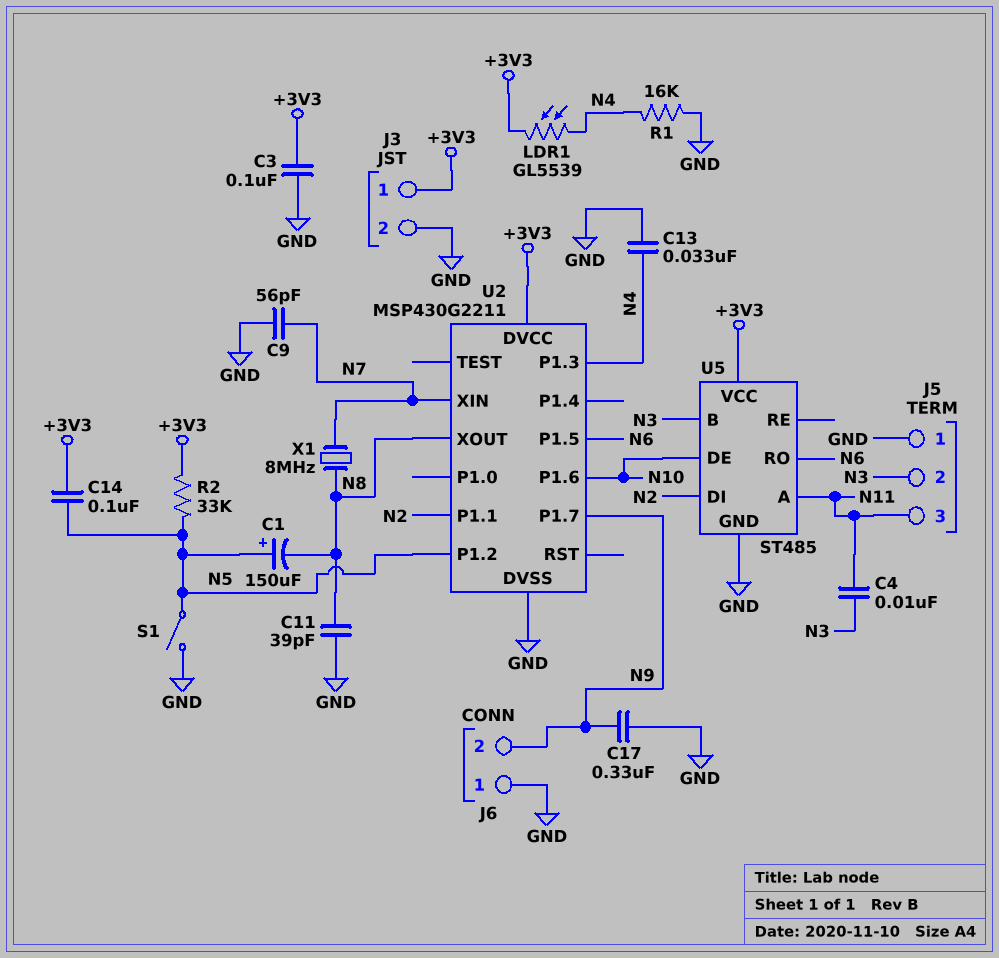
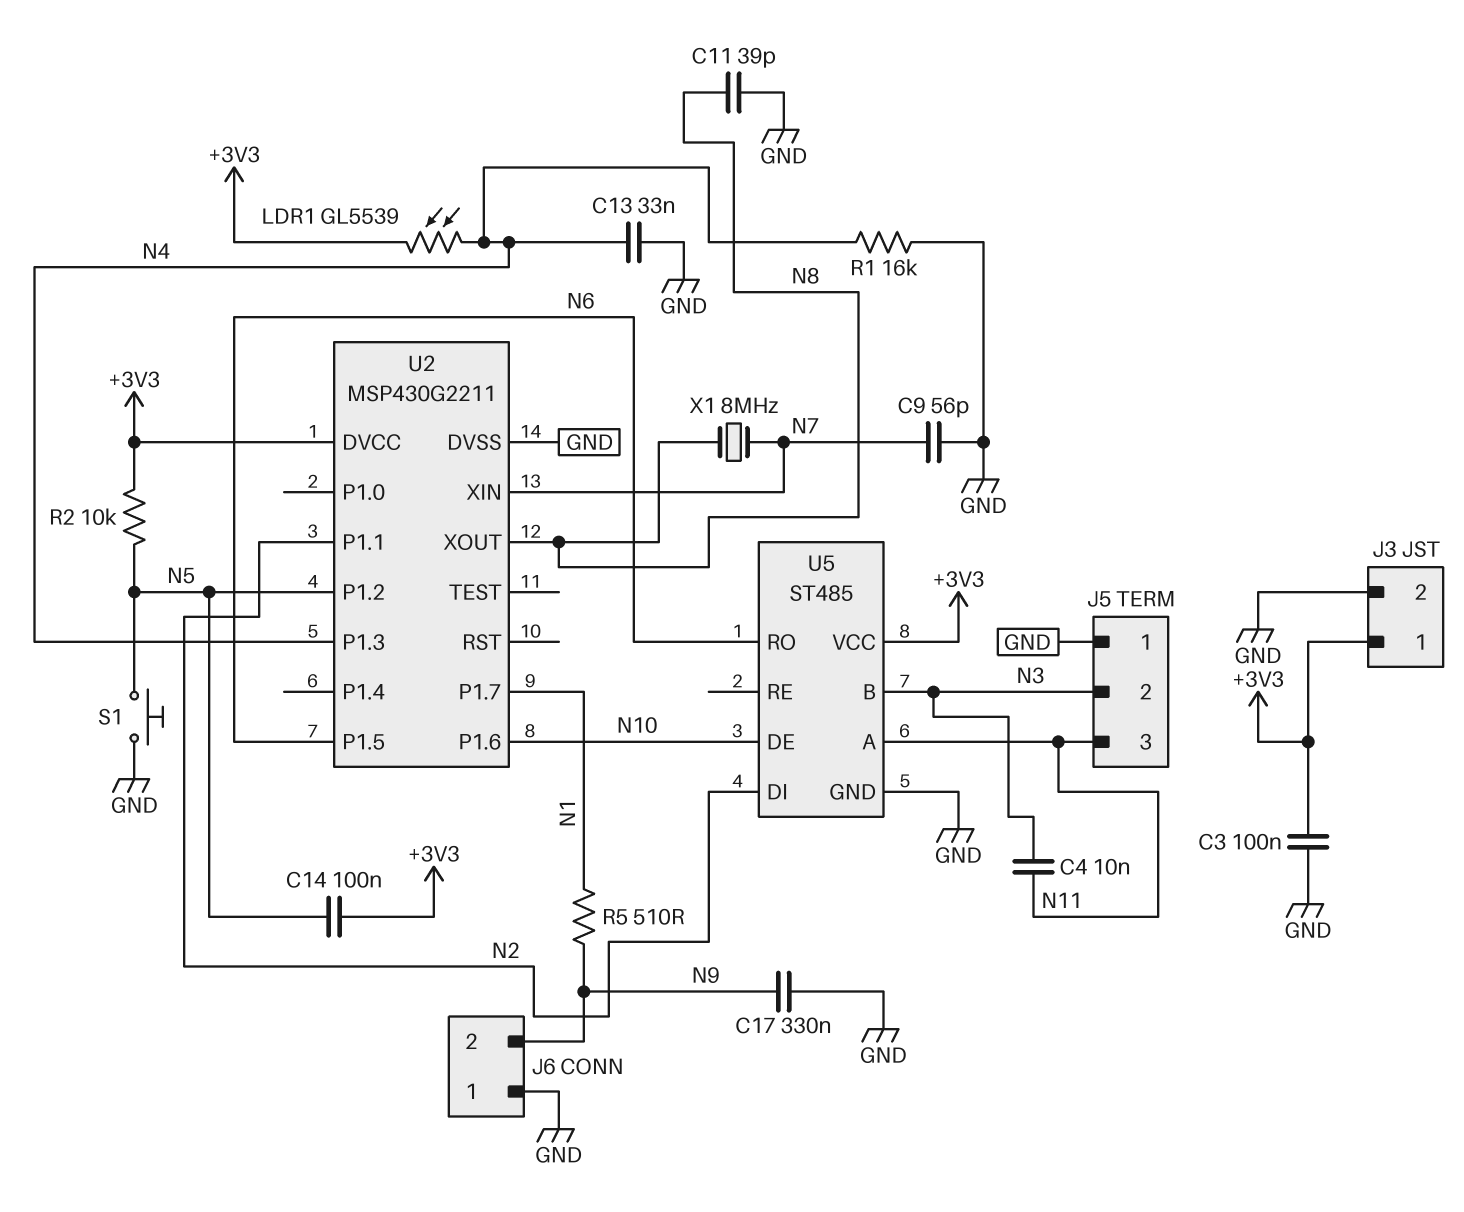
C1: 150uF (plus N5, minus N8) -> none
R2: 33k (+3V3, N5) -> 10k (+3V3, N5)
R5: none -> 510 (N1, N9)
S1: switch (GND, N5) -> button (GND, N5)
U2 pin P1.7: N9 -> N1

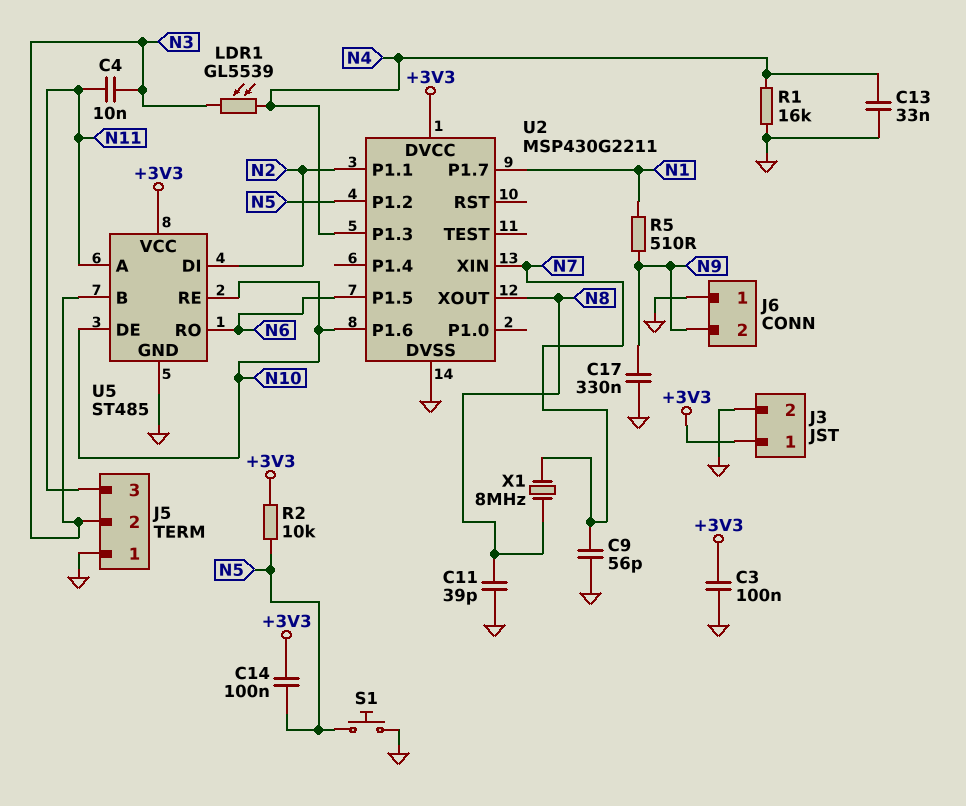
LDR1: GL5539 (+3V3, N4) -> GL5539 (N3, N4)
U5 pin RE: none -> N10

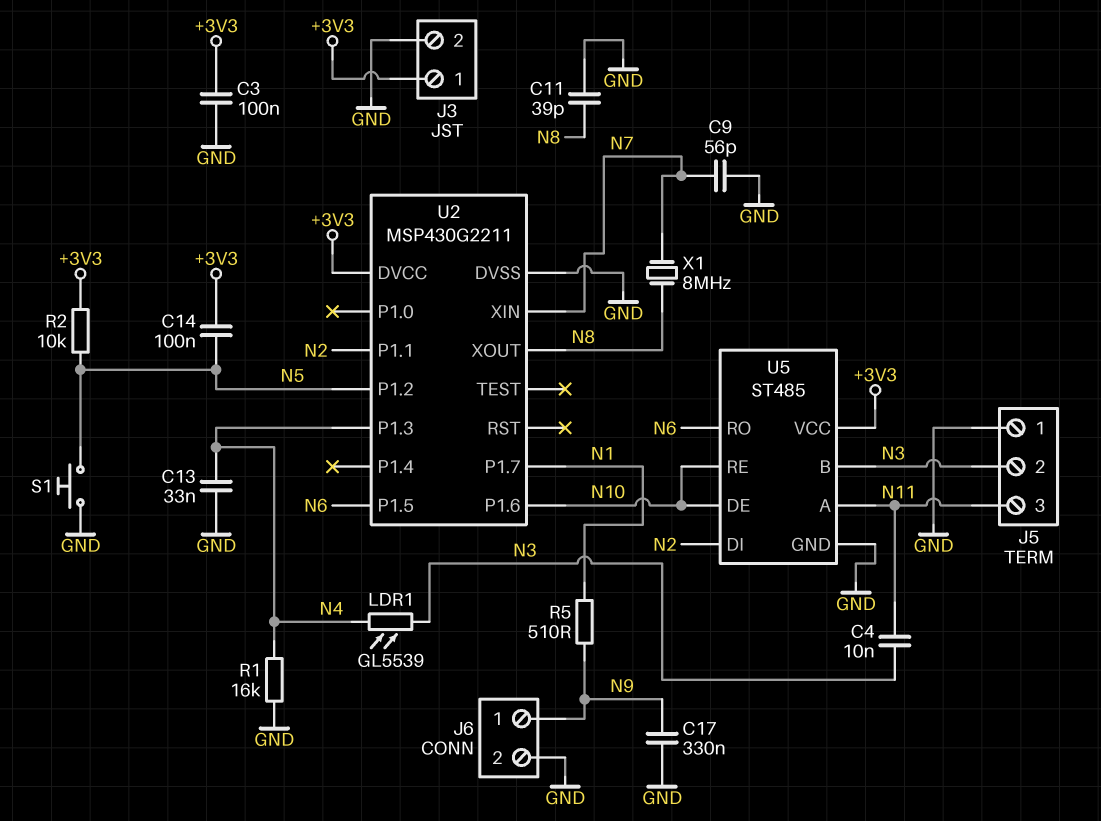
J6 pin 1: GND -> N9
J6 pin 2: N9 -> GND

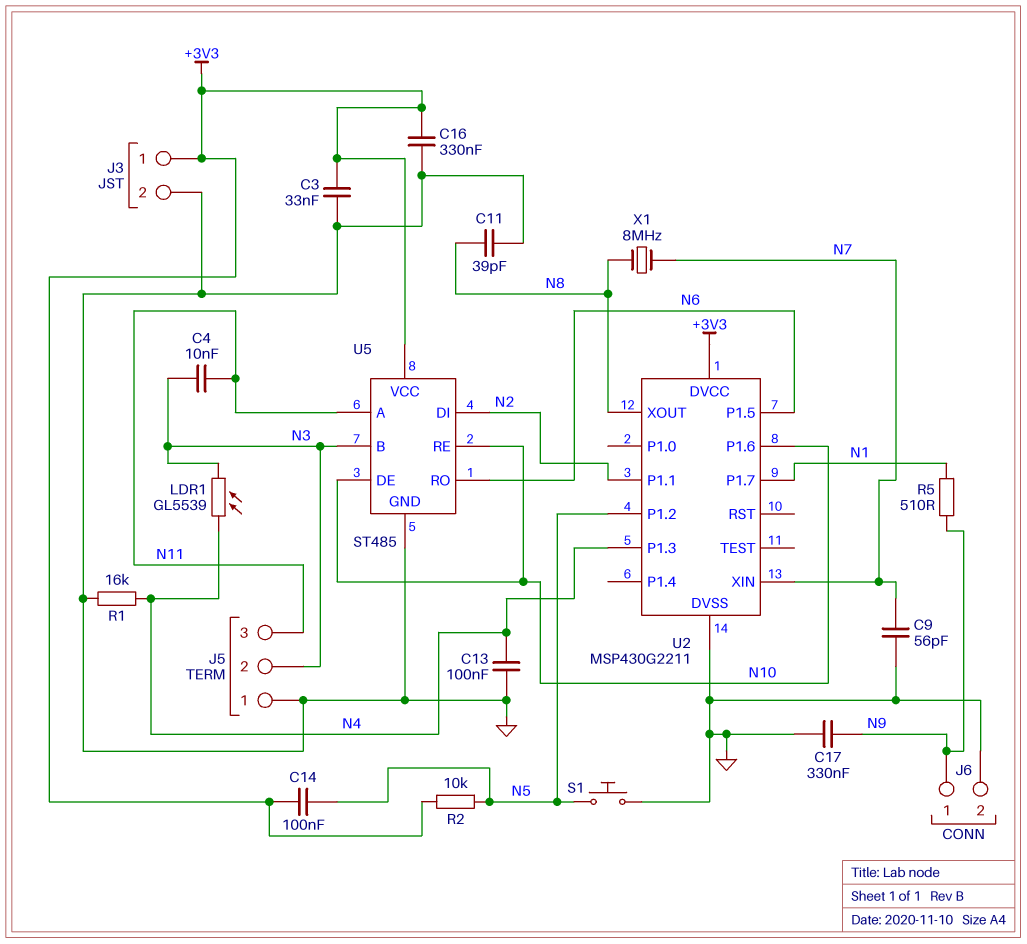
C3: 100nF (+3V3, GND) -> 33nF (+3V3, GND)
C13: 33nF (GND, N4) -> 100nF (GND, N4)
C16: none -> 330nF (+3V3, GND)

